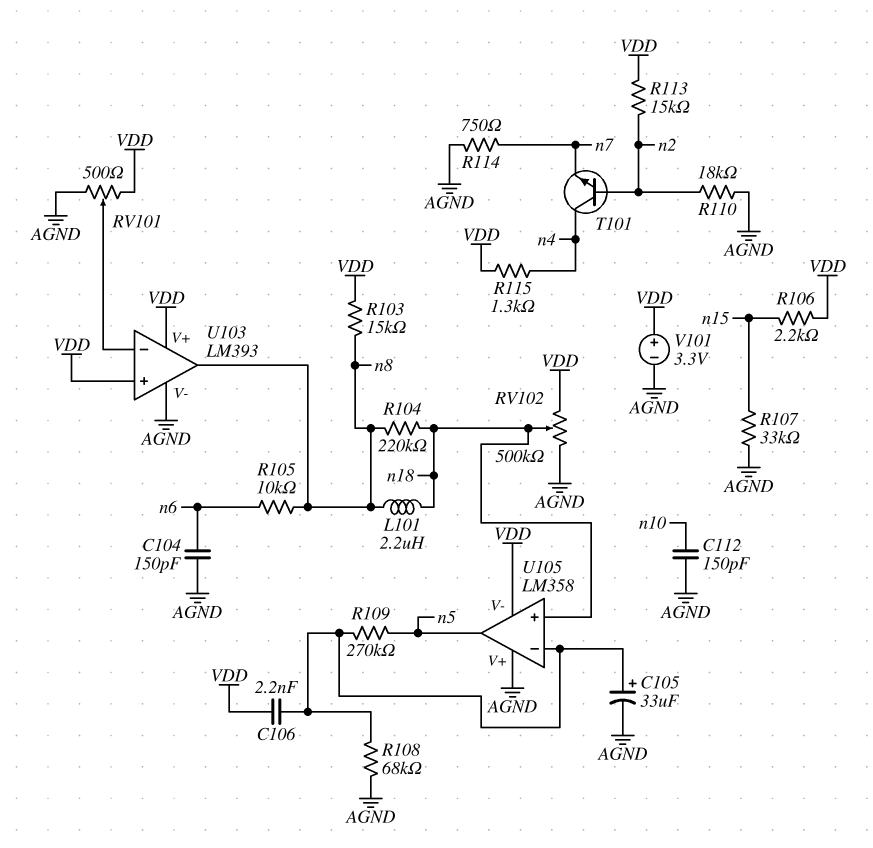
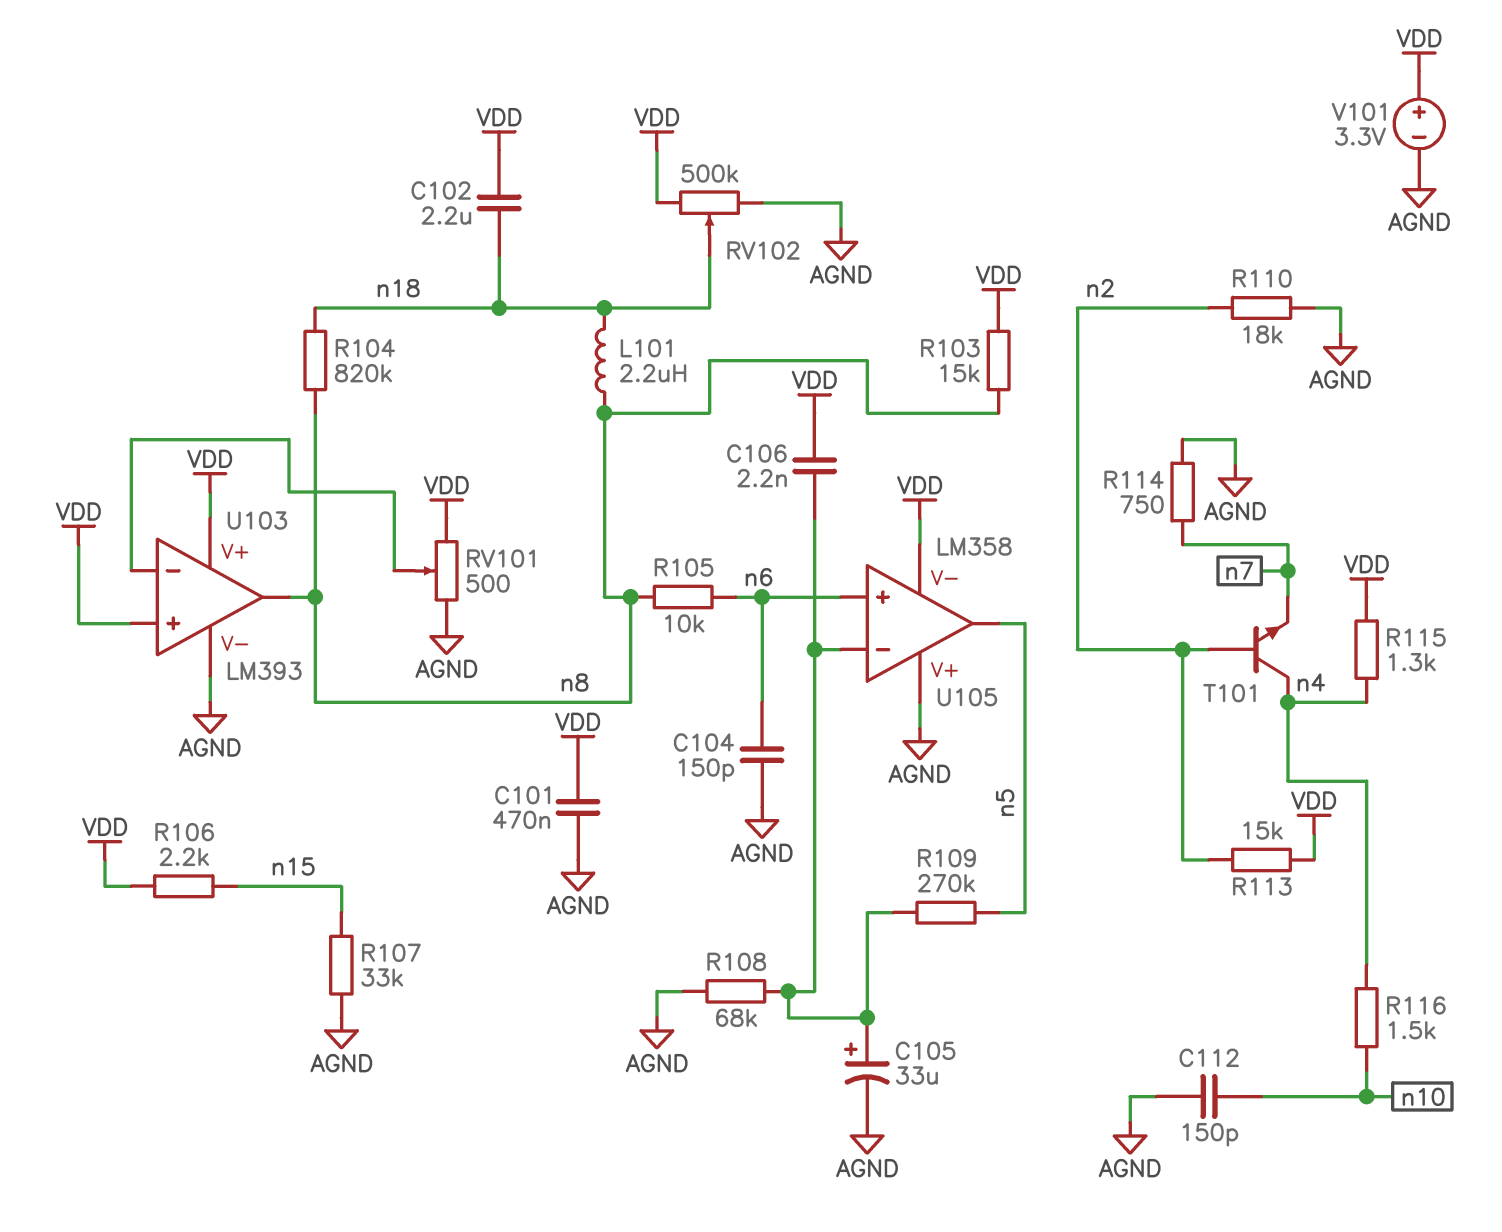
C101: none -> 470nF (AGND, VDD)
C102: none -> 2.2uF (VDD, n18)
R104: 220k (n8, n18) -> 820k (n8, n18)
R116: none -> 1.5k (n4, n10)
U105 pin in+: n18 -> n6

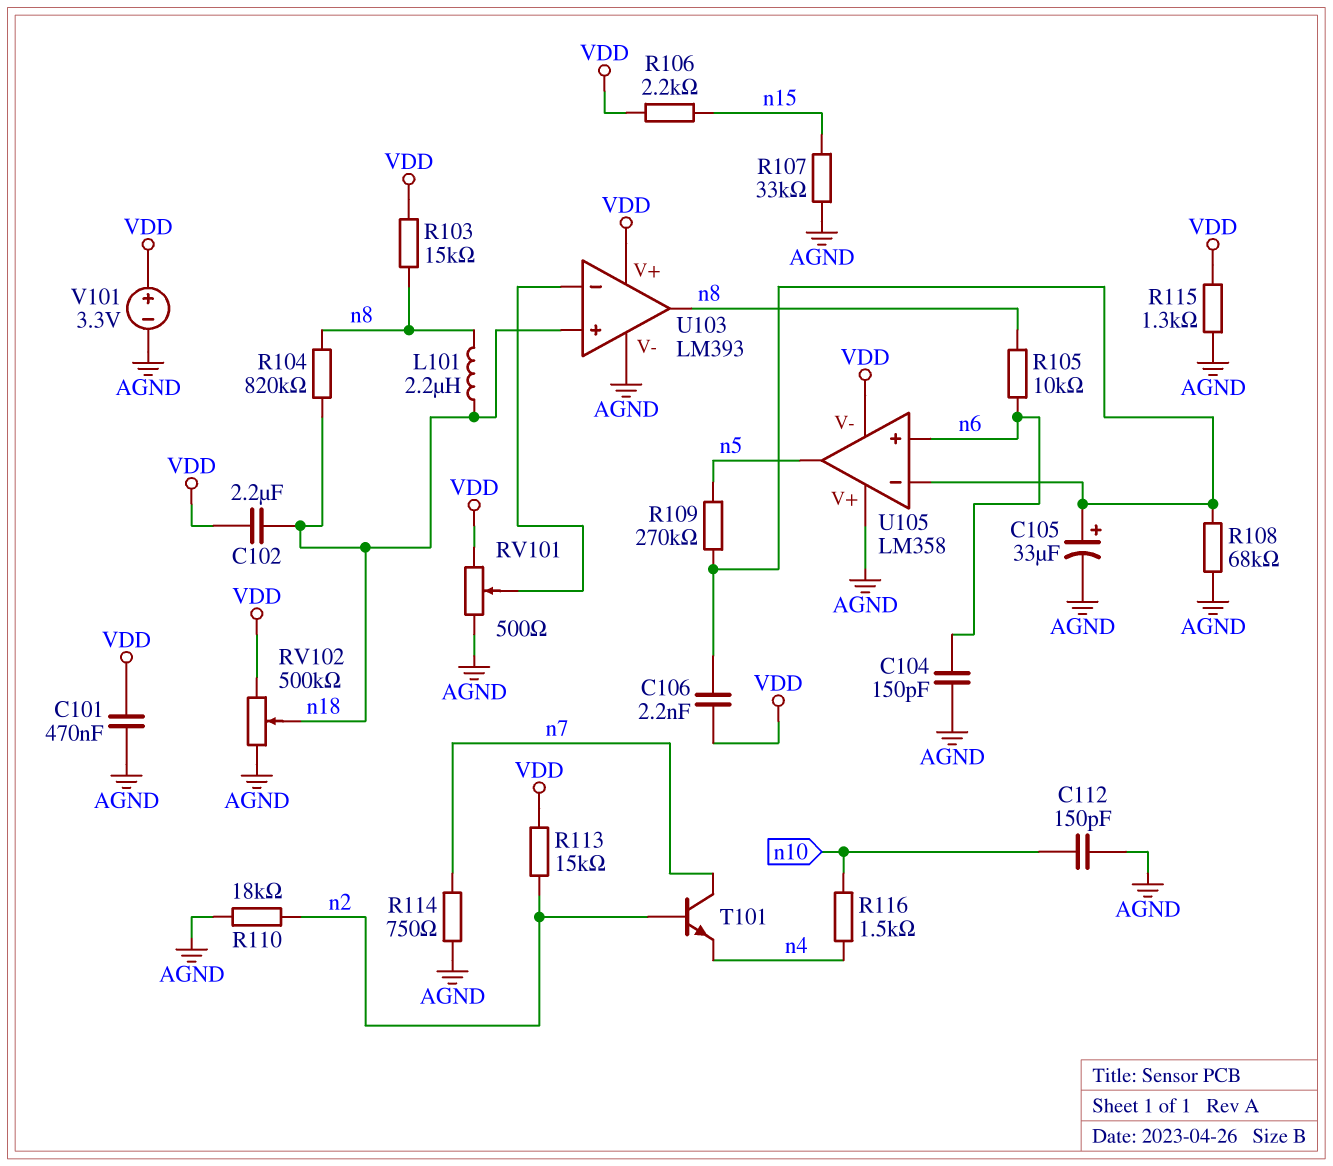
R115: 1.3k (VDD, n4) -> 1.3k (AGND, VDD)
T101: NPN (B n2, C n4, E n7) -> NPN (B n2, C n7, E n4)
U103 pin in+: VDD -> n18

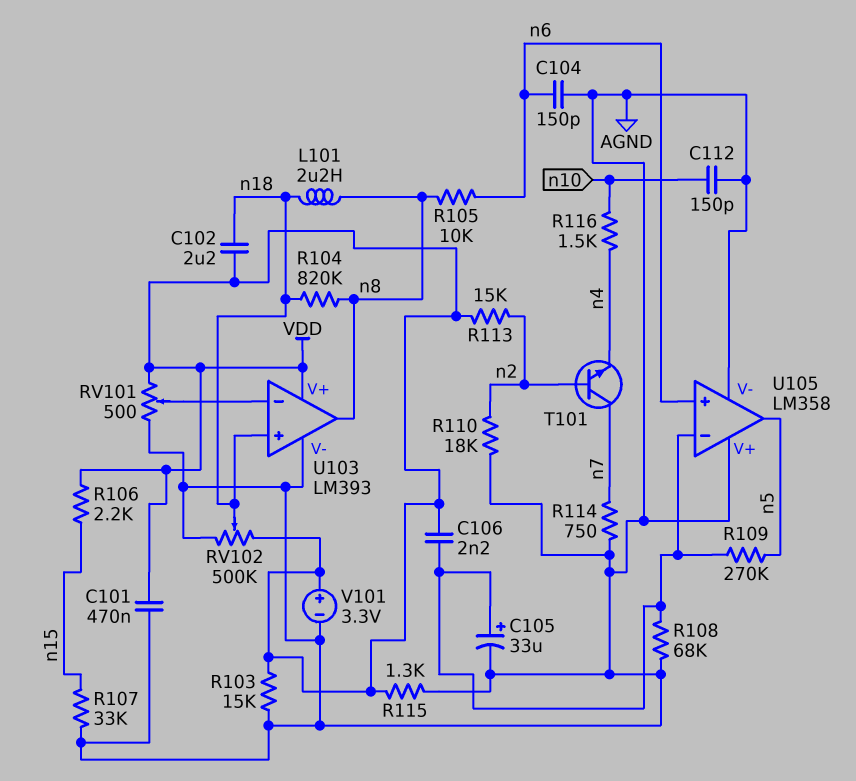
R103: 15k (VDD, n8) -> 15k (AGND, VDD)
U105 pin V-: VDD -> AGND

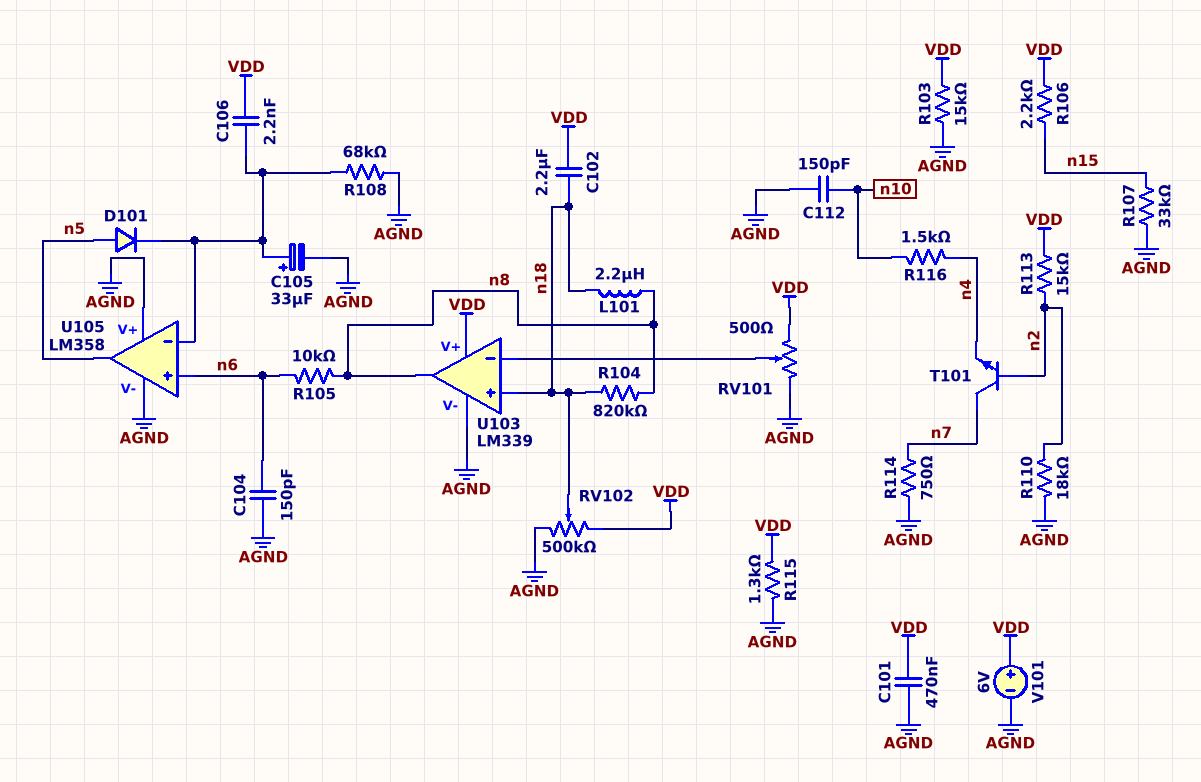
D101: none -> diode (A n5, K U105/in-)
R109: 270k (U105/in-, n5) -> none
U103: LM393 -> LM339
V101: 3.3V (plus VDD, minus AGND) -> 6V (plus VDD, minus AGND)

